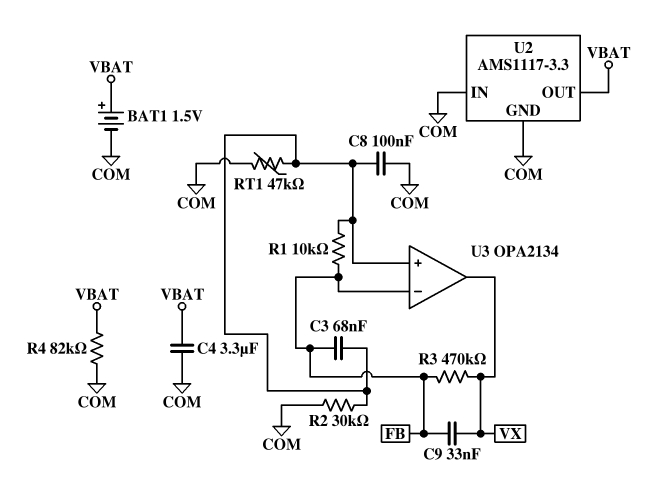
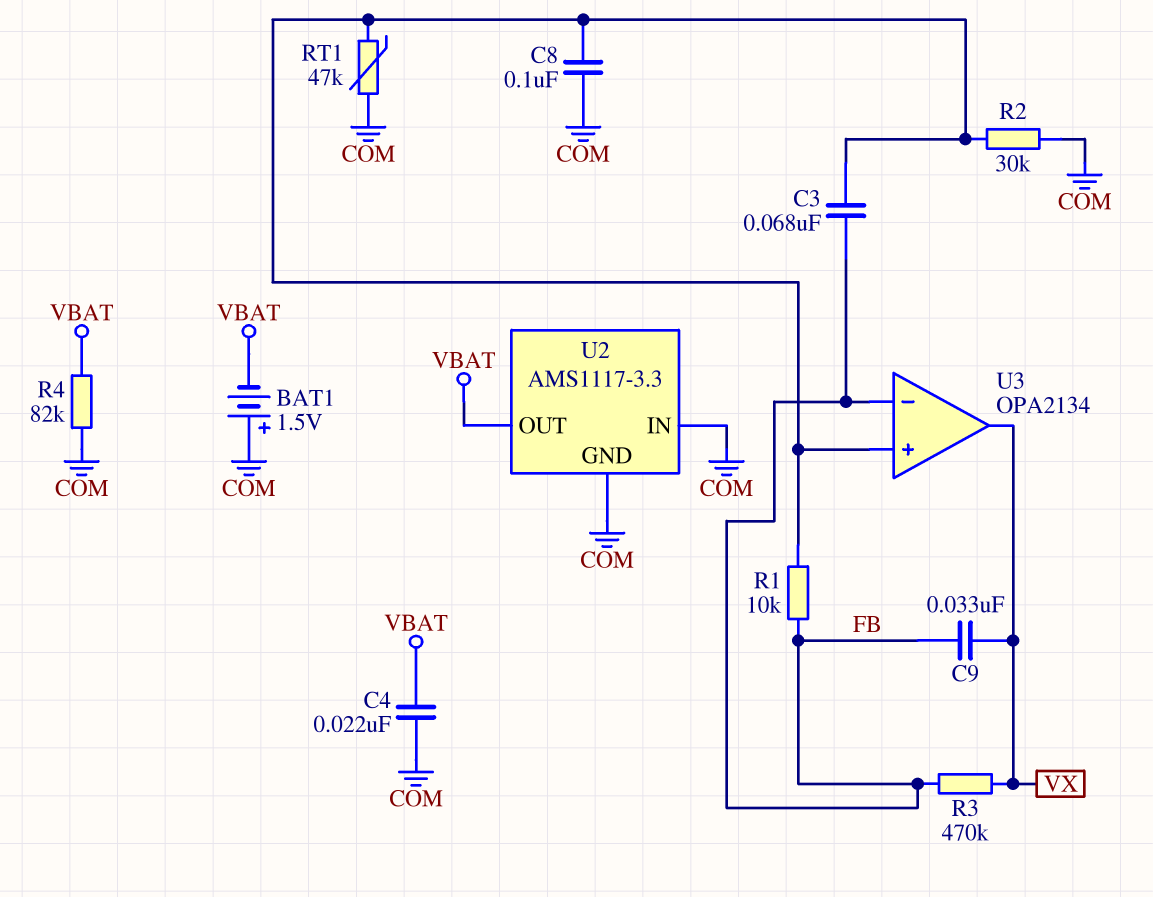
BAT1: 1.5V (plus VBAT, minus COM) -> 1.5V (plus COM, minus VBAT)
C4: 3.3uF (COM, VBAT) -> 22nF (COM, VBAT)

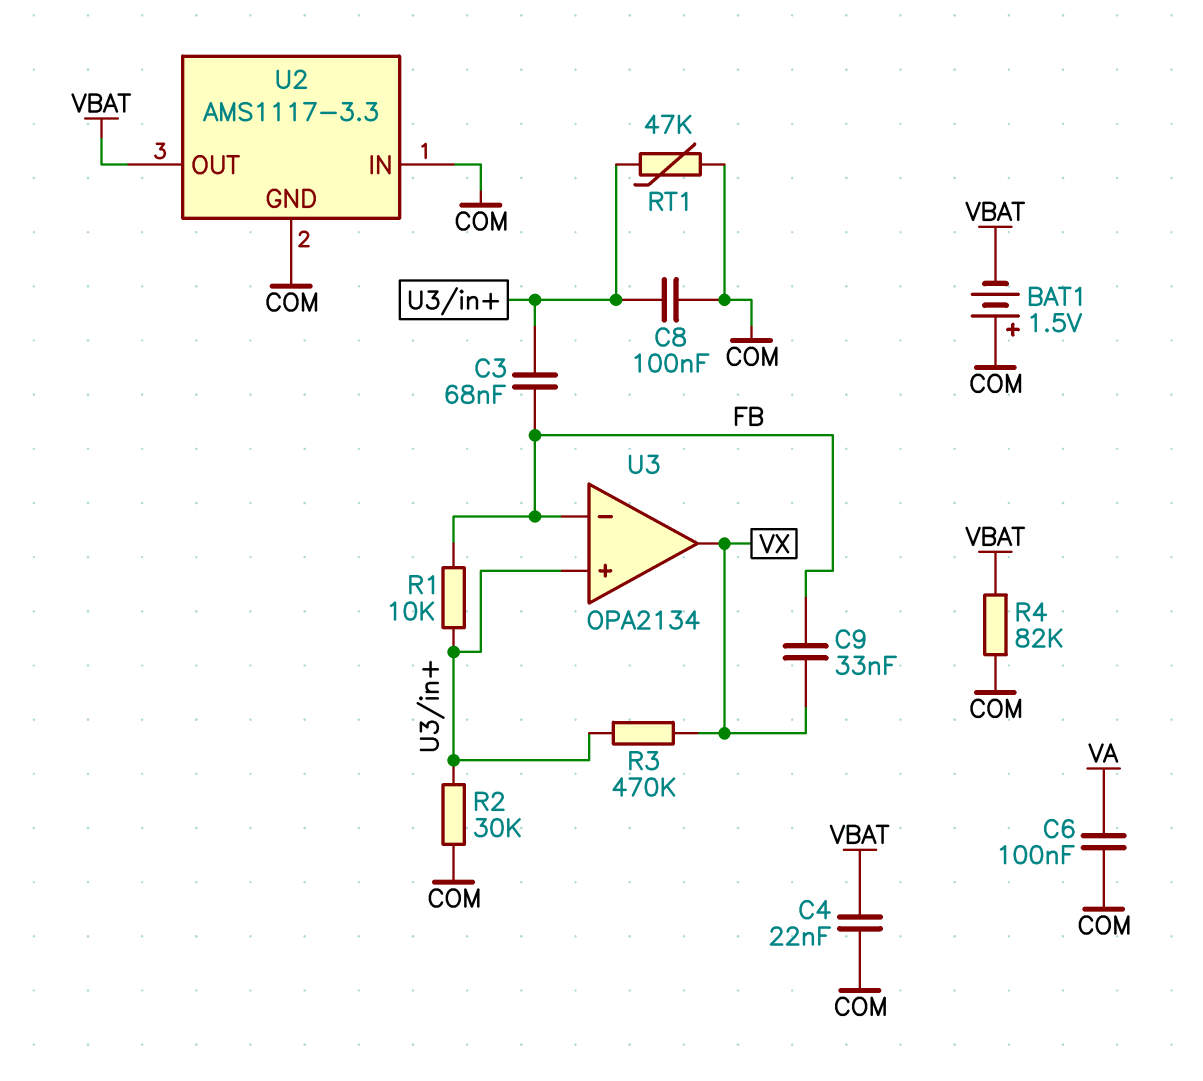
C6: none -> 100nF (COM, VA)
R3: 470k (FB, VX) -> 470k (U3/in+, VX)

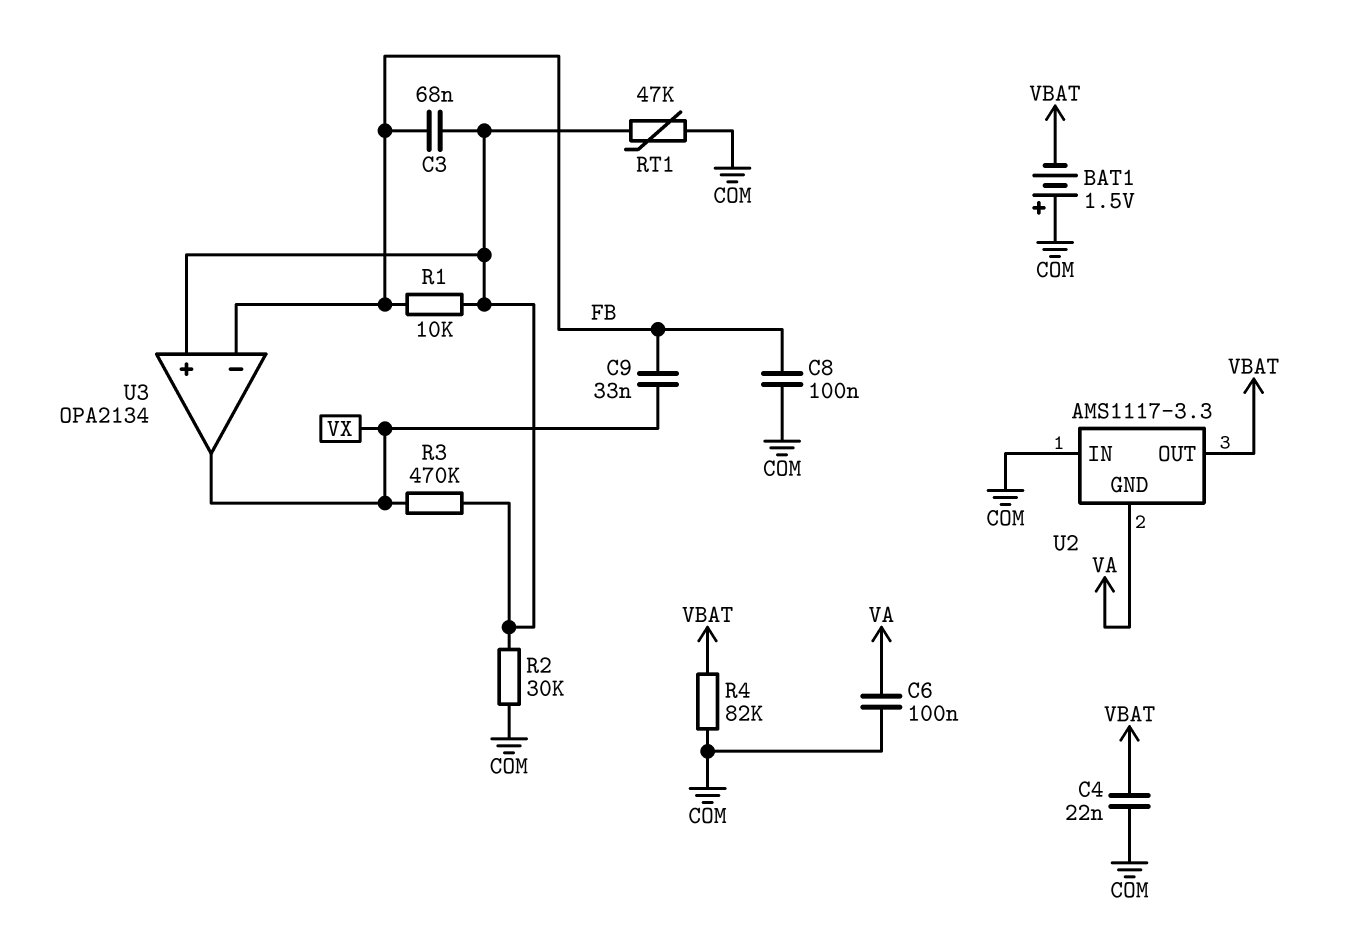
C8: 100nF (COM, U3/in+) -> 100nF (COM, FB)
U2 pin GND: COM -> VA

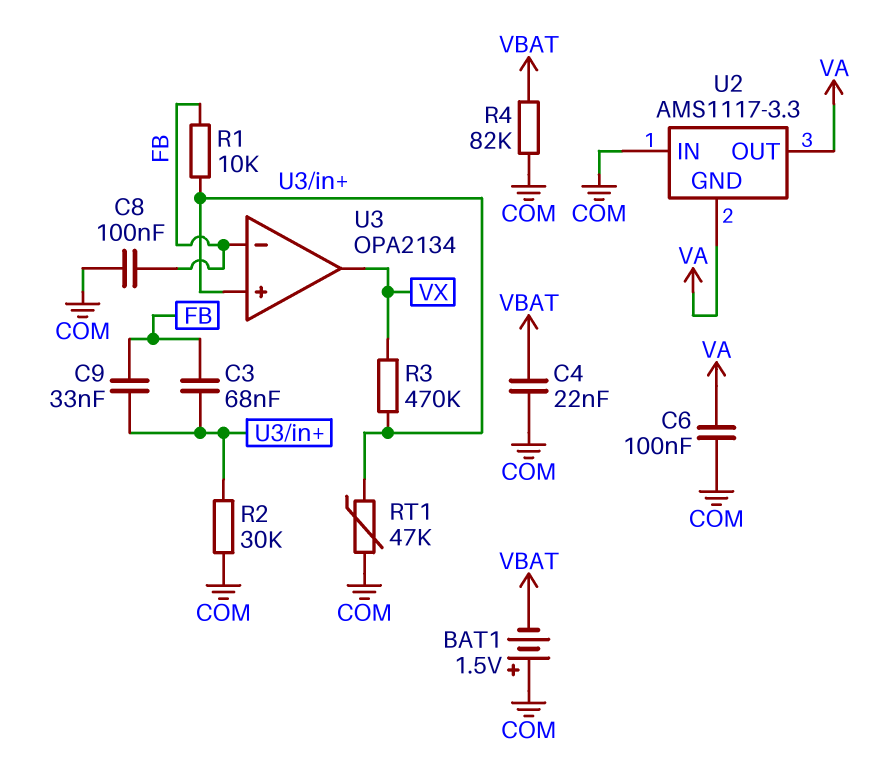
C9: 33nF (FB, VX) -> 33nF (FB, U3/in+)
U2 pin OUT: VBAT -> VA

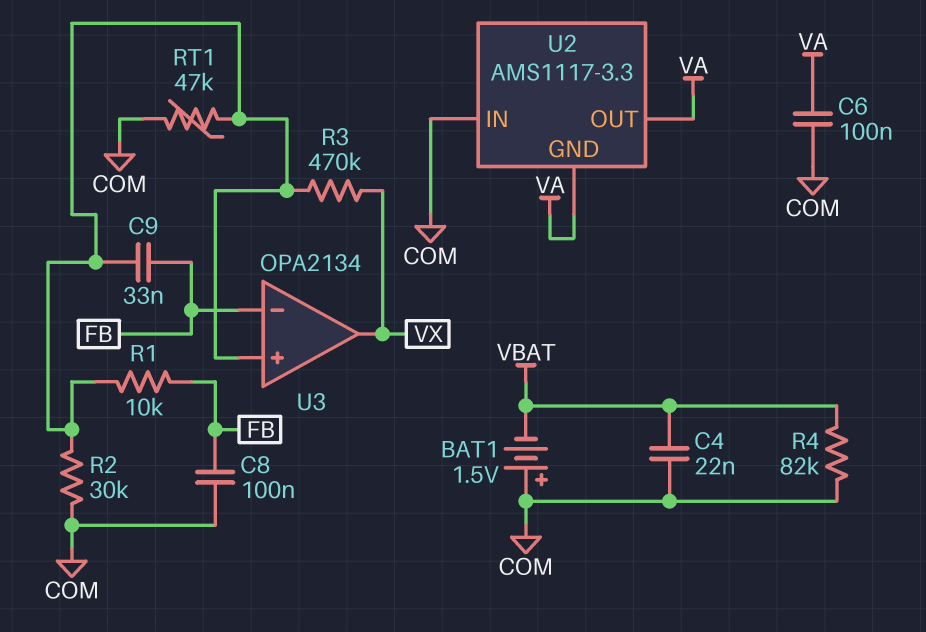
C3: 68nF (FB, U3/in+) -> none

